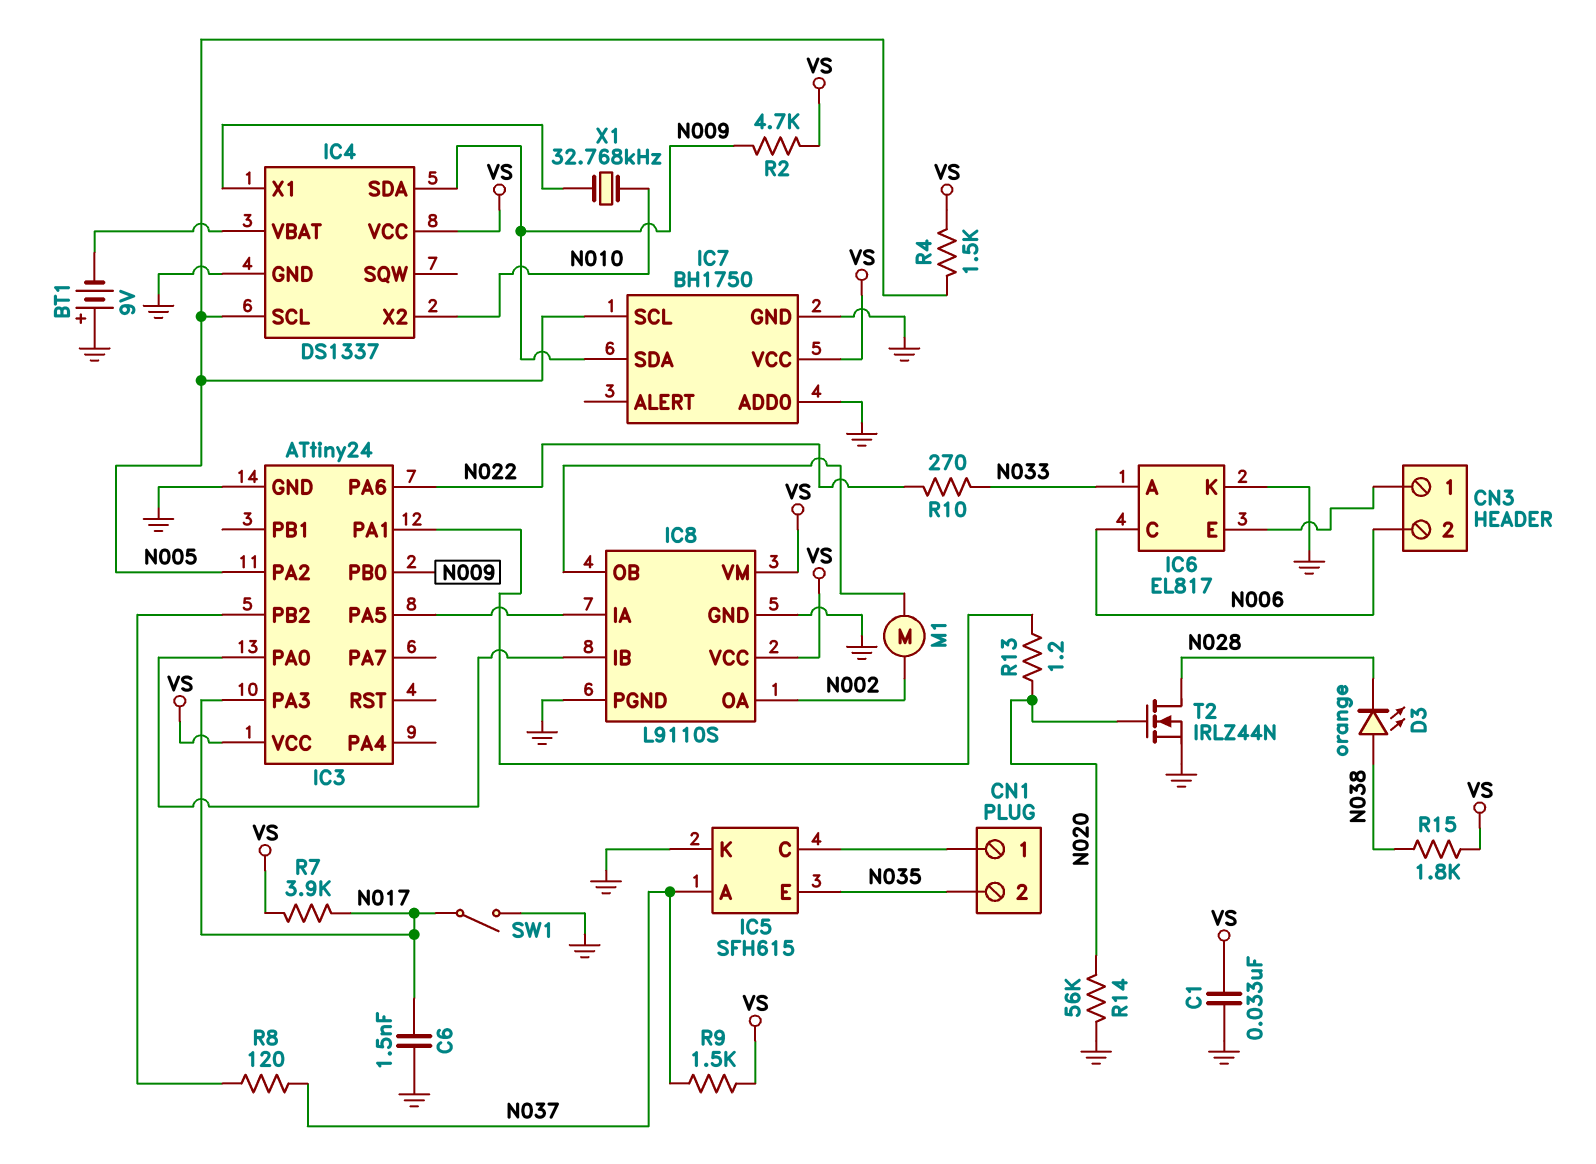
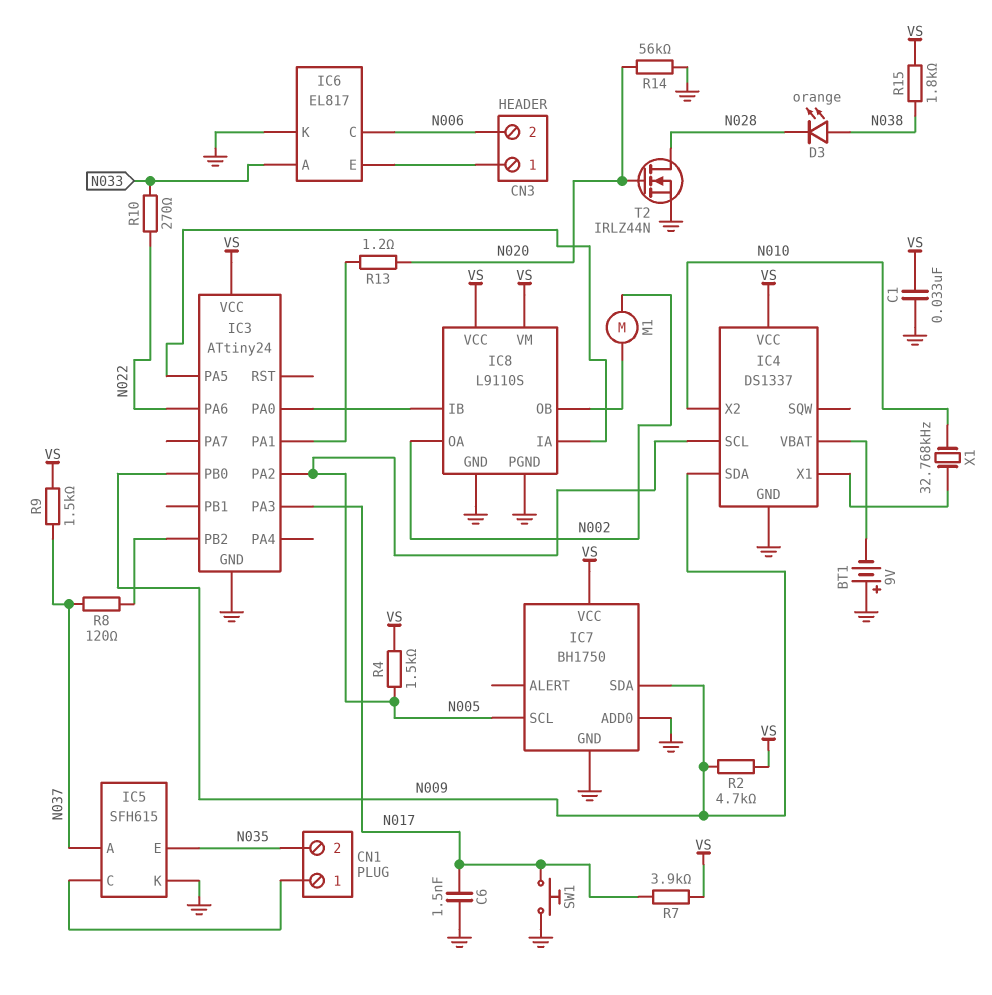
SW1: switch (GND, N017) -> button (GND, N017)

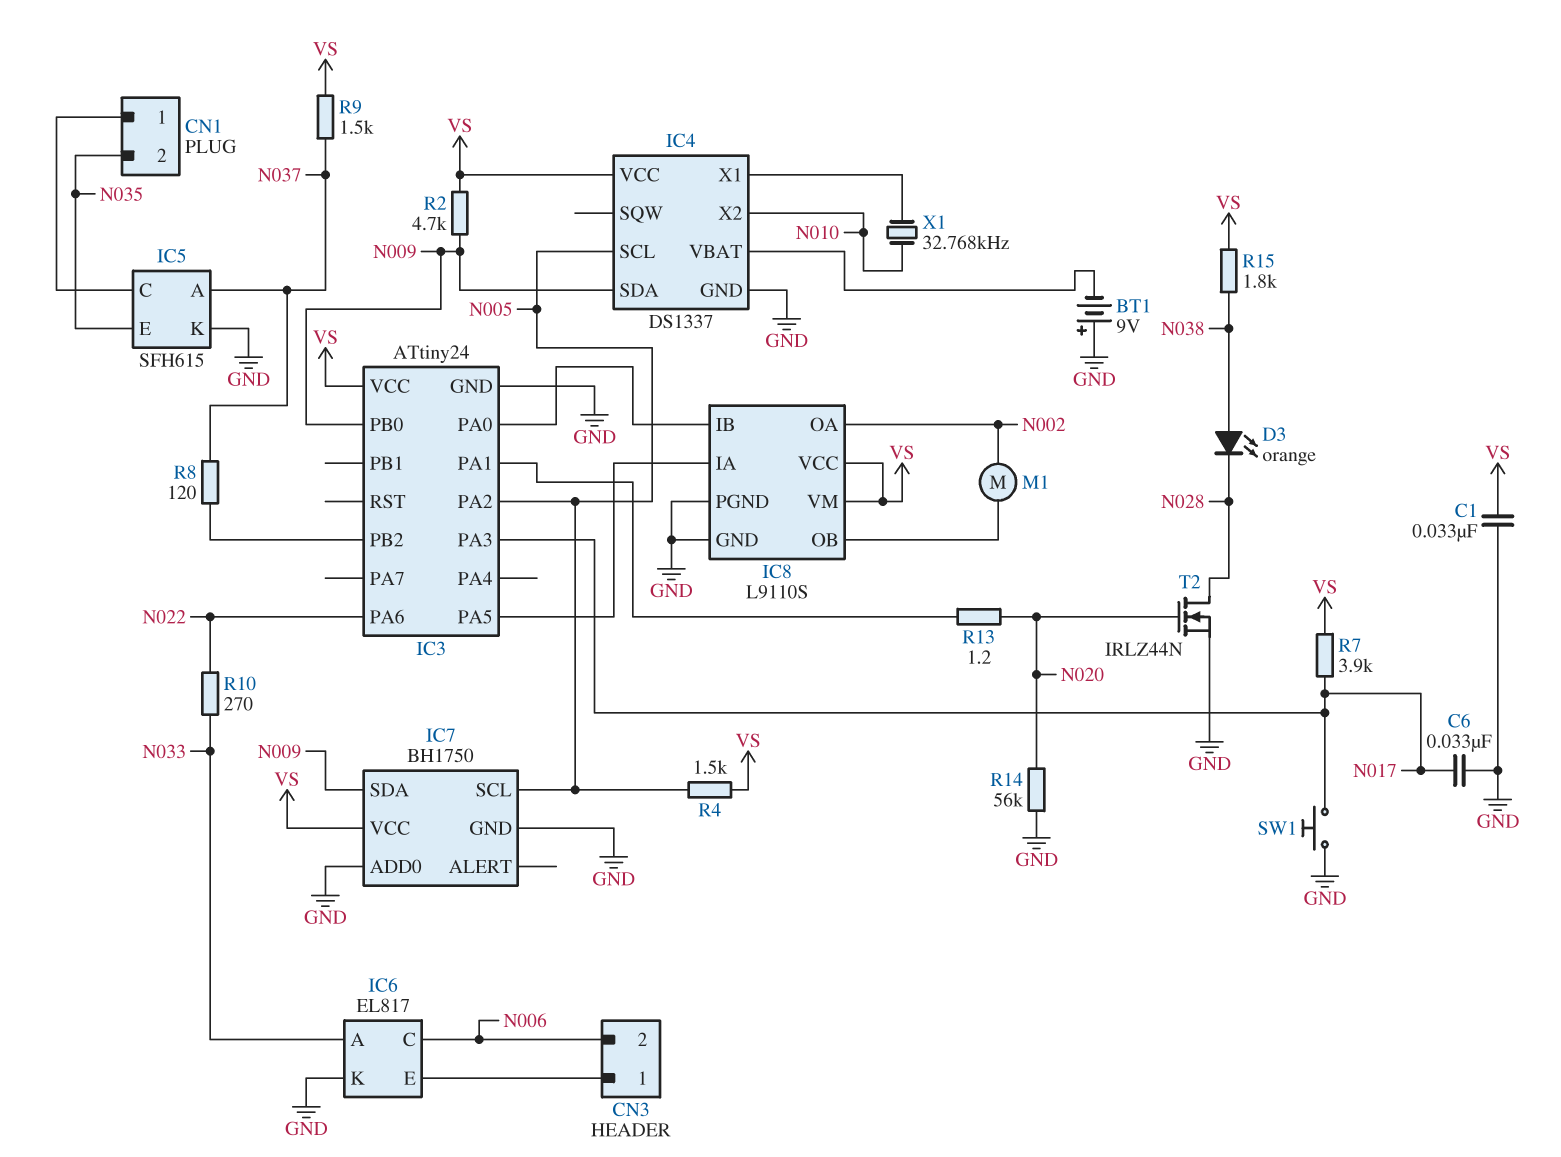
C6: 1.5nF (GND, N017) -> 33nF (GND, N017)

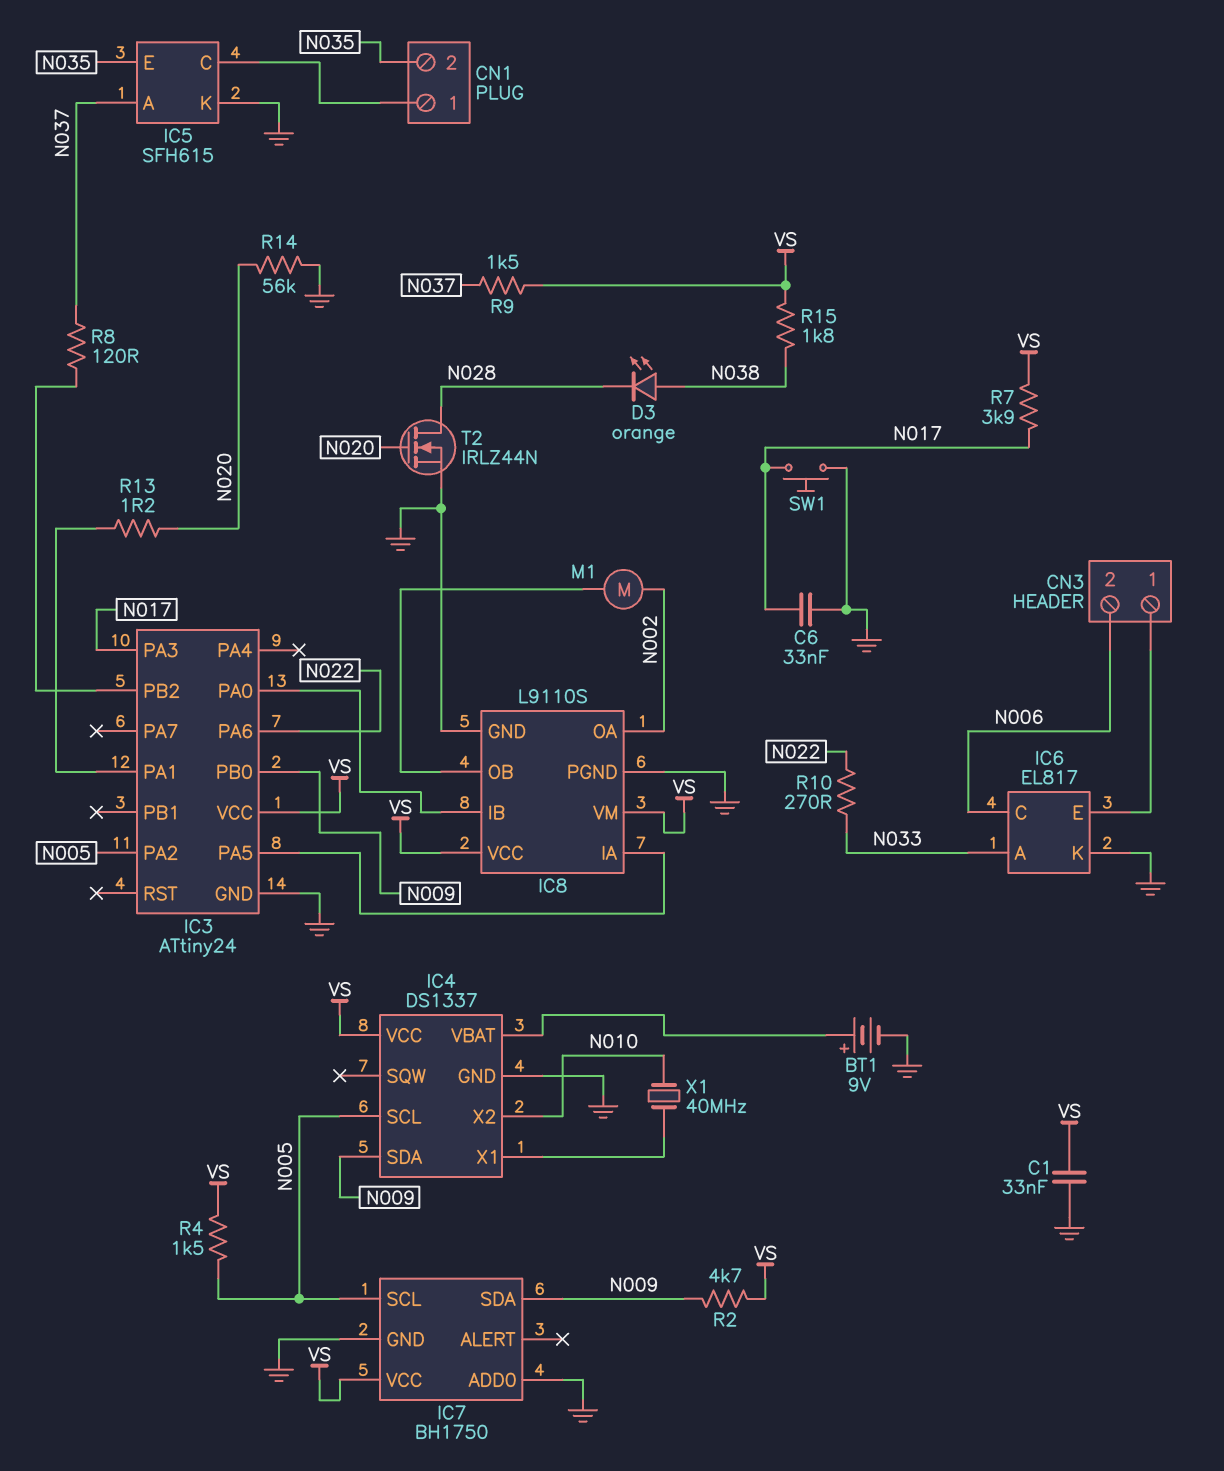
BT1: 9V (plus GND, minus IC4/VBAT) -> 9V (plus IC4/VBAT, minus GND)
X1: 32.768kHz (IC4/X1, N010) -> 40MHz (IC4/X1, N010)

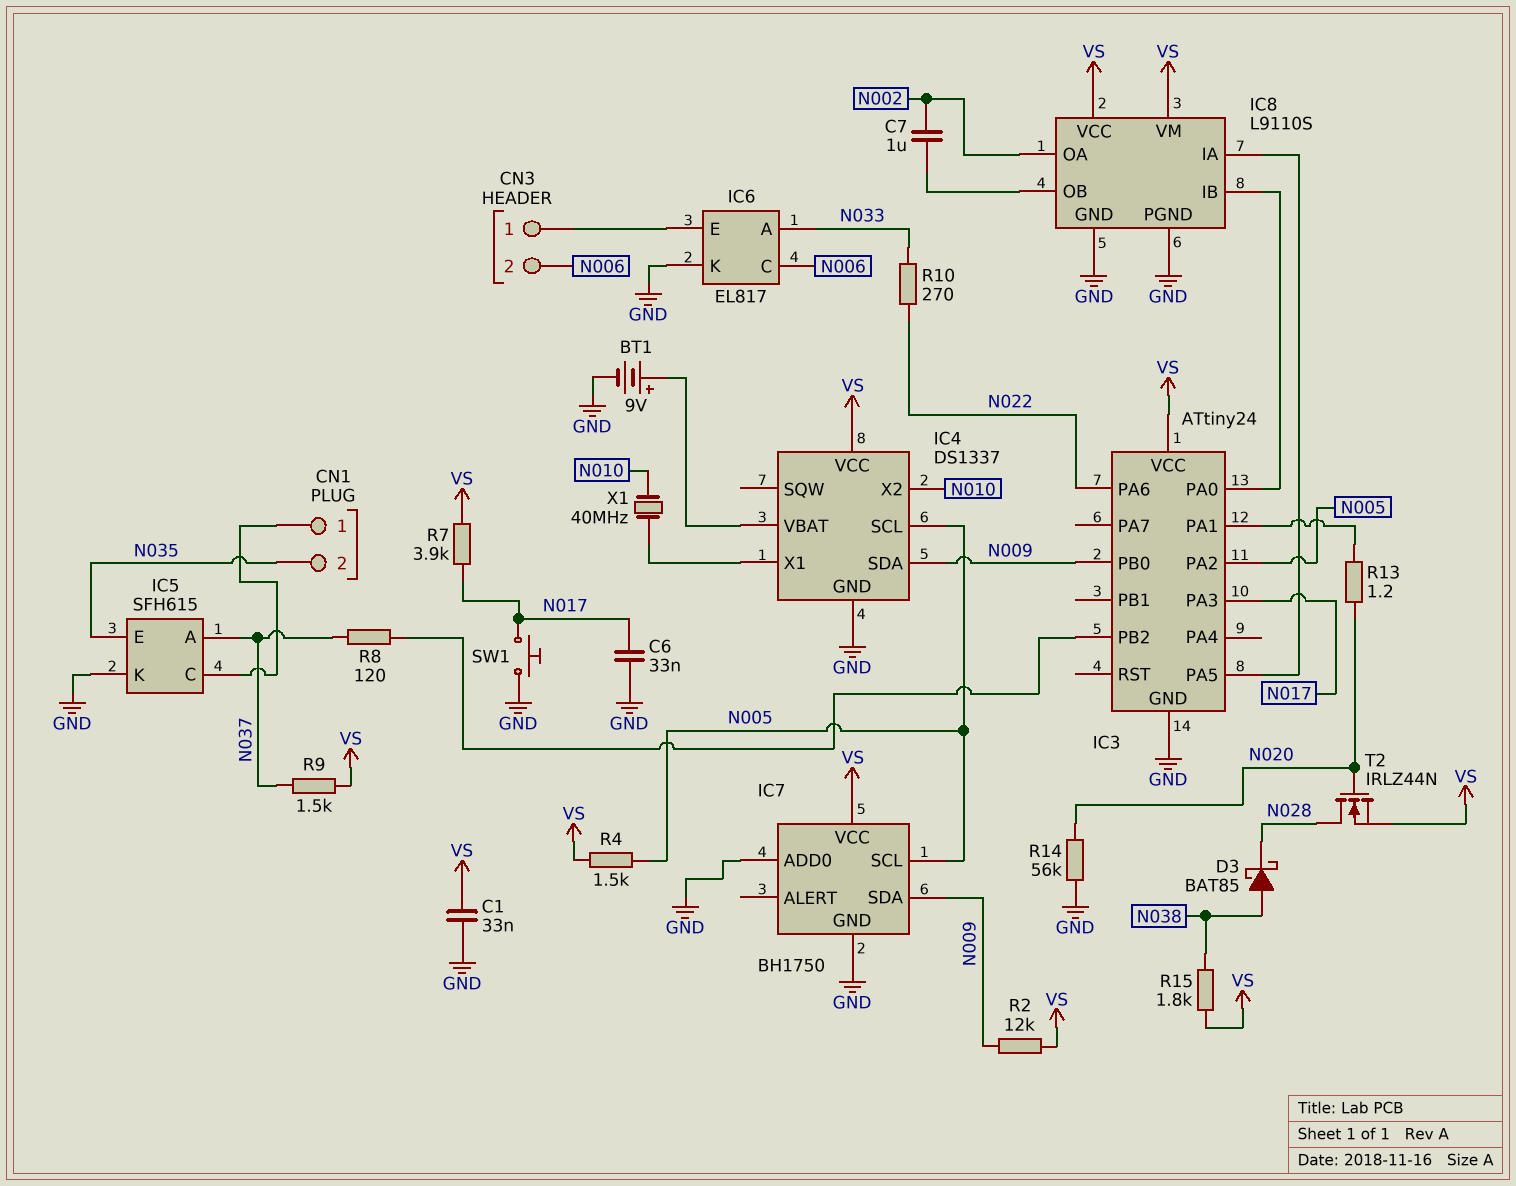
C7: none -> 1uF (IC8/OB, N002)
D3: LED orange (A N038, K N028) -> schottky BAT85 (A N038, K N028)
M1: motor (IC8/OB, N002) -> none
R2: 4.7k (N009, VS) -> 12k (N009, VS)
T2: NMOS IRLZ44N (G N020, D N028, S GND) -> NMOS IRLZ44N (G N020, D N028, S VS)

